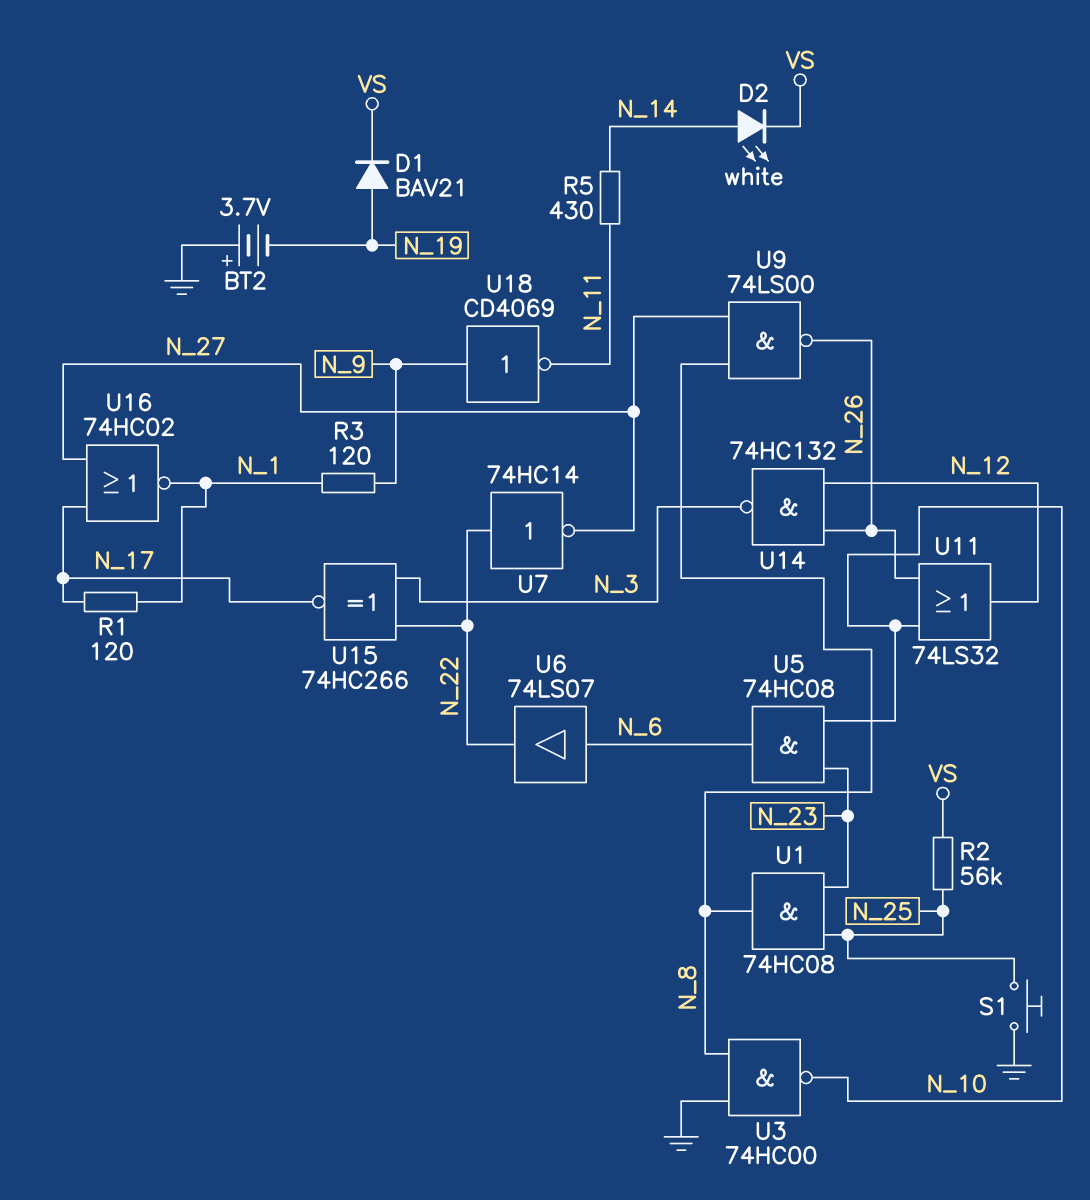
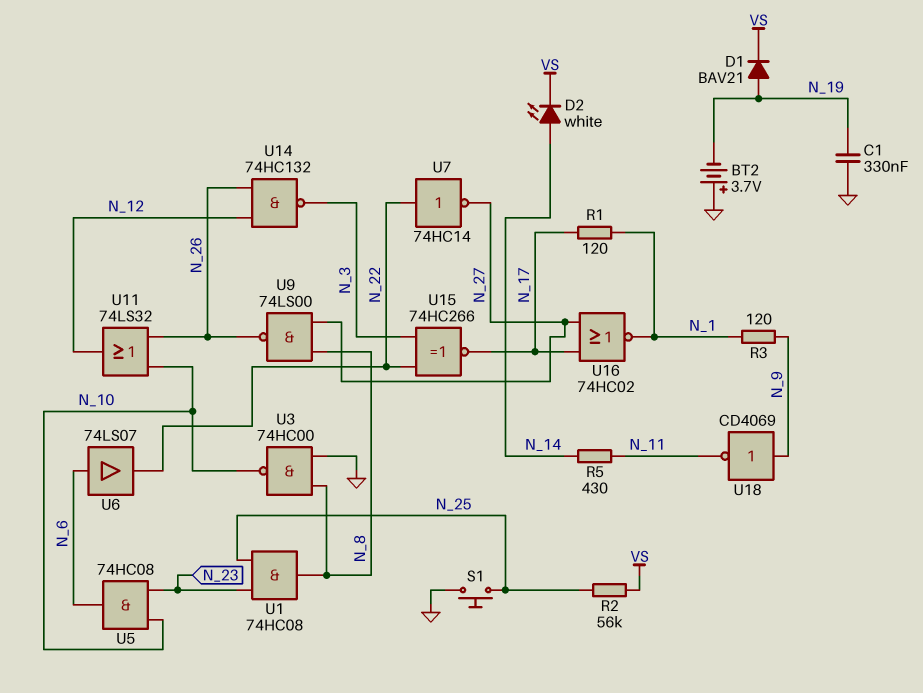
C1: none -> 330nF (GND, N_19)

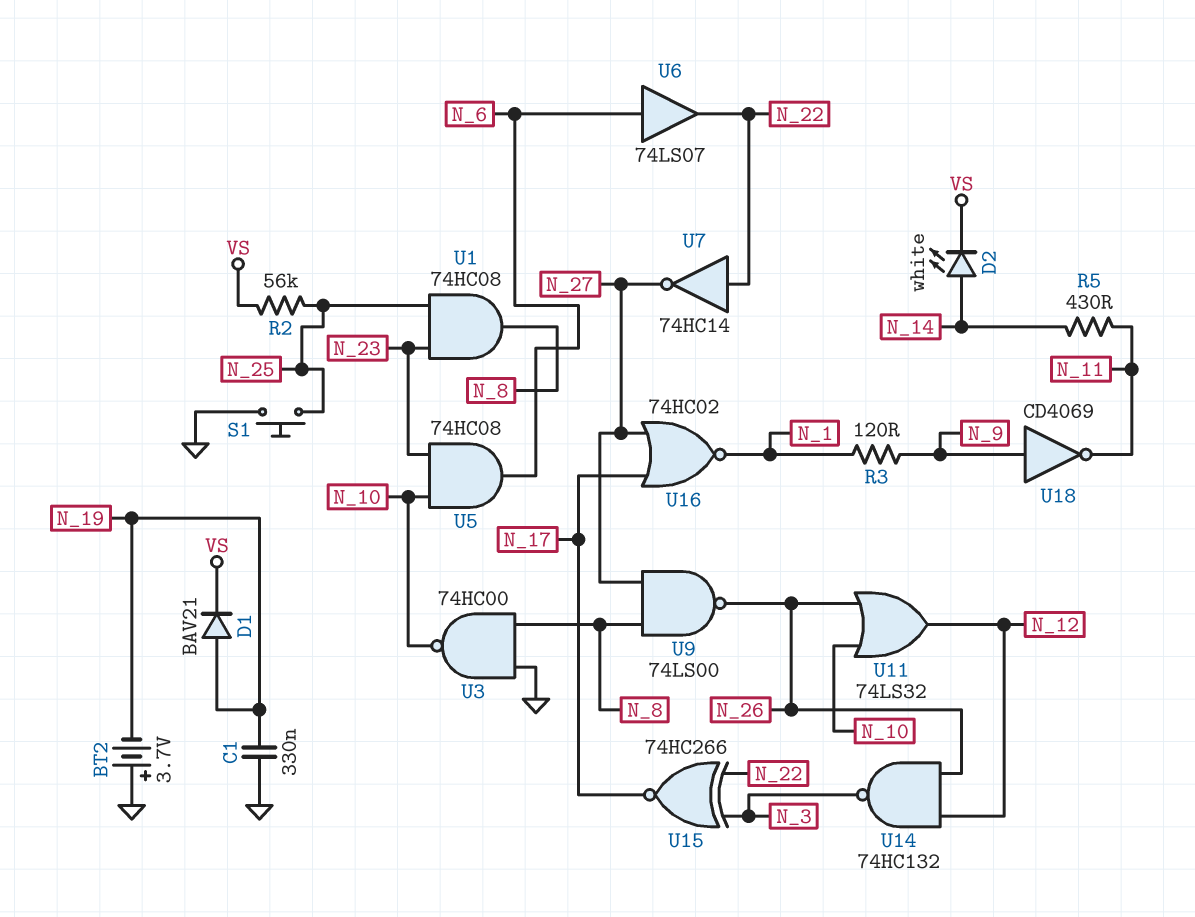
R1: 120 (N_1, N_17) -> none

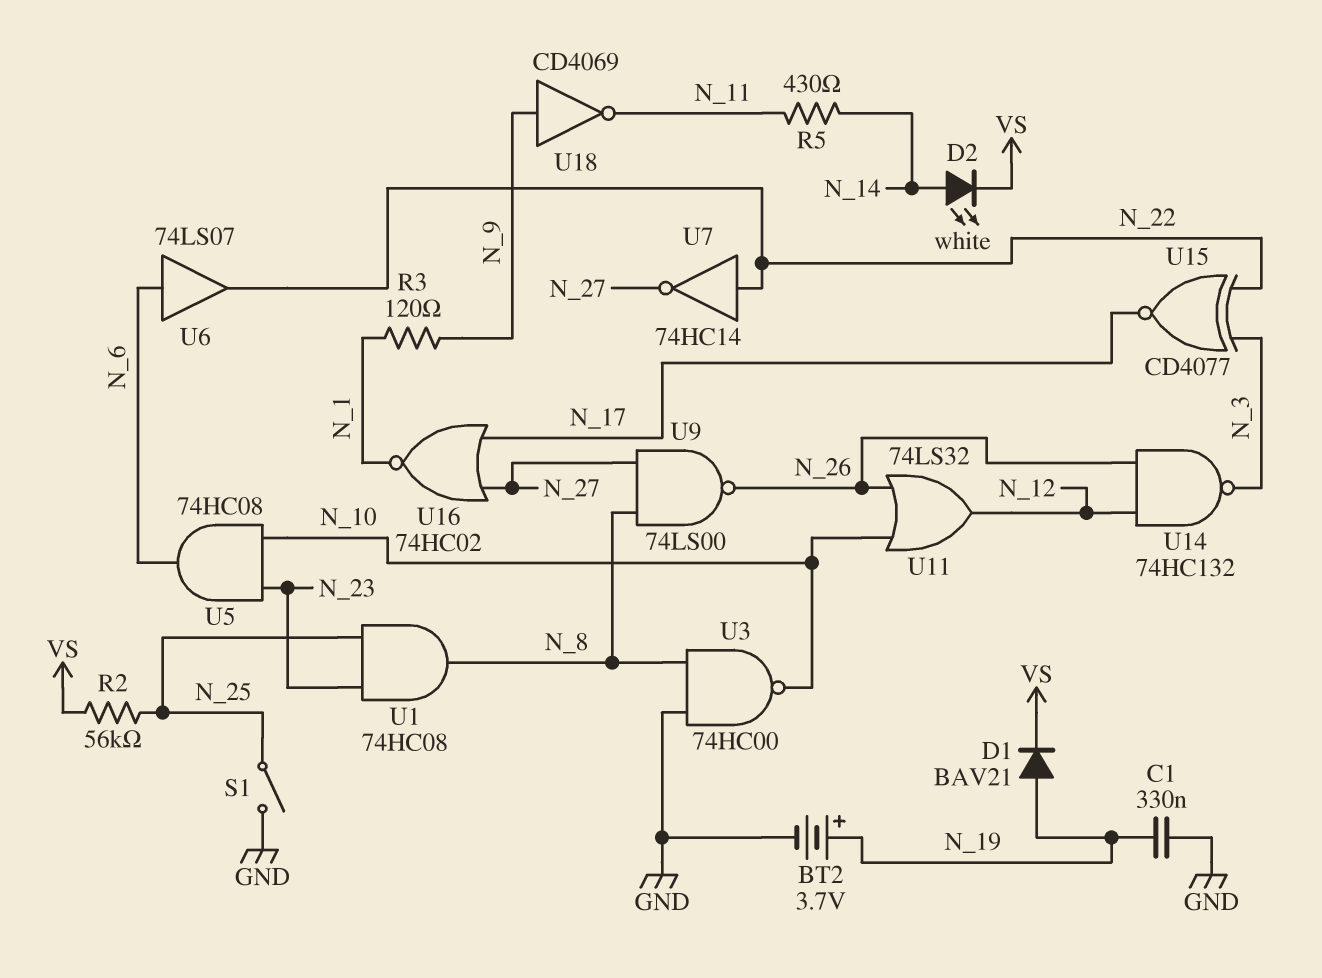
BT2: 3.7V (plus GND, minus N_19) -> 3.7V (plus N_19, minus GND)
S1: button (GND, N_25) -> switch (GND, N_25)
U15: XNOR 74HC266 (in N_3, in N_22, out N_17) -> XNOR CD4077 (in N_3, in N_22, out N_17)

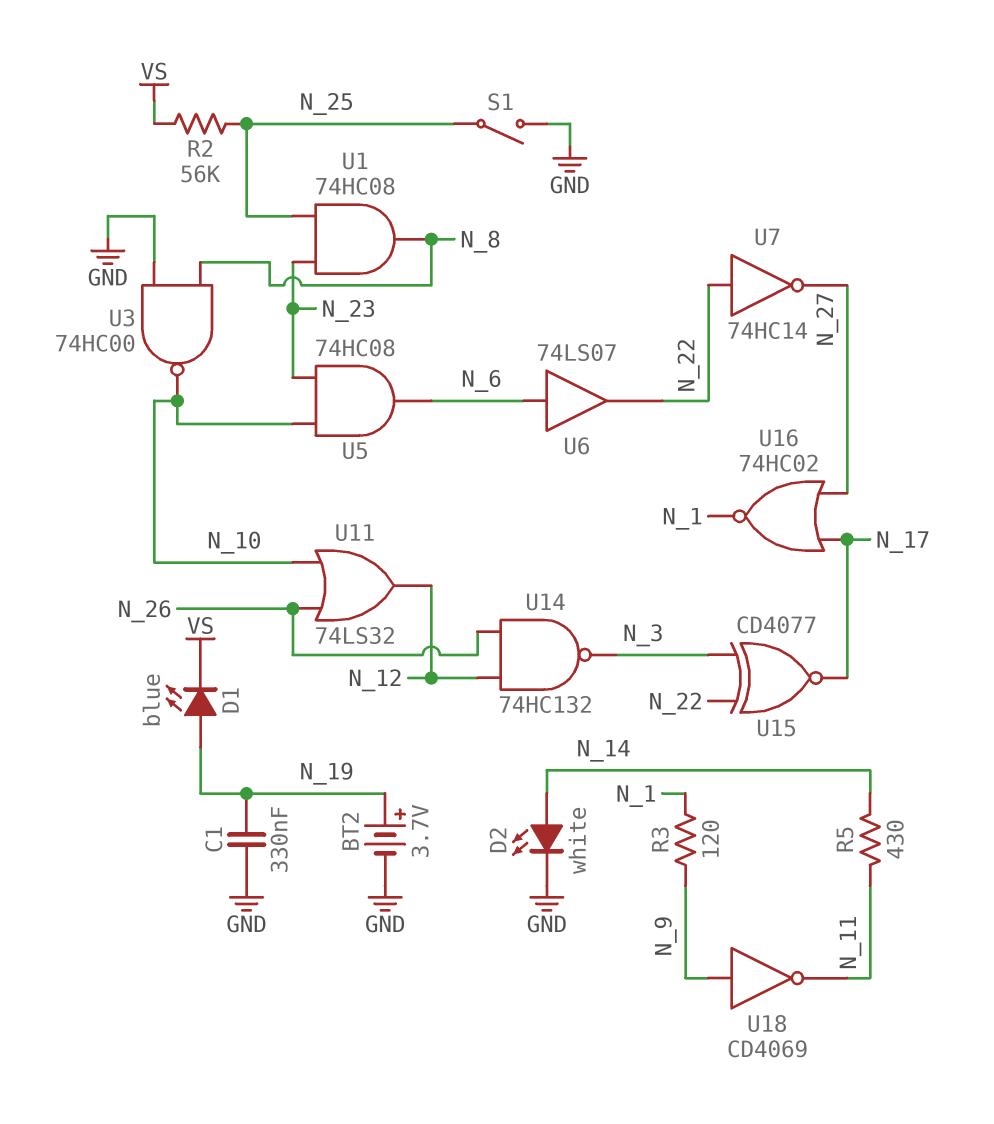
D1: diode BAV21 (A N_19, K VS) -> LED blue (A N_19, K VS)
D2: LED white (A N_14, K VS) -> LED white (A N_14, K GND)
U9: NAND 74LS00 (in N_8, in N_27, out N_26) -> none

